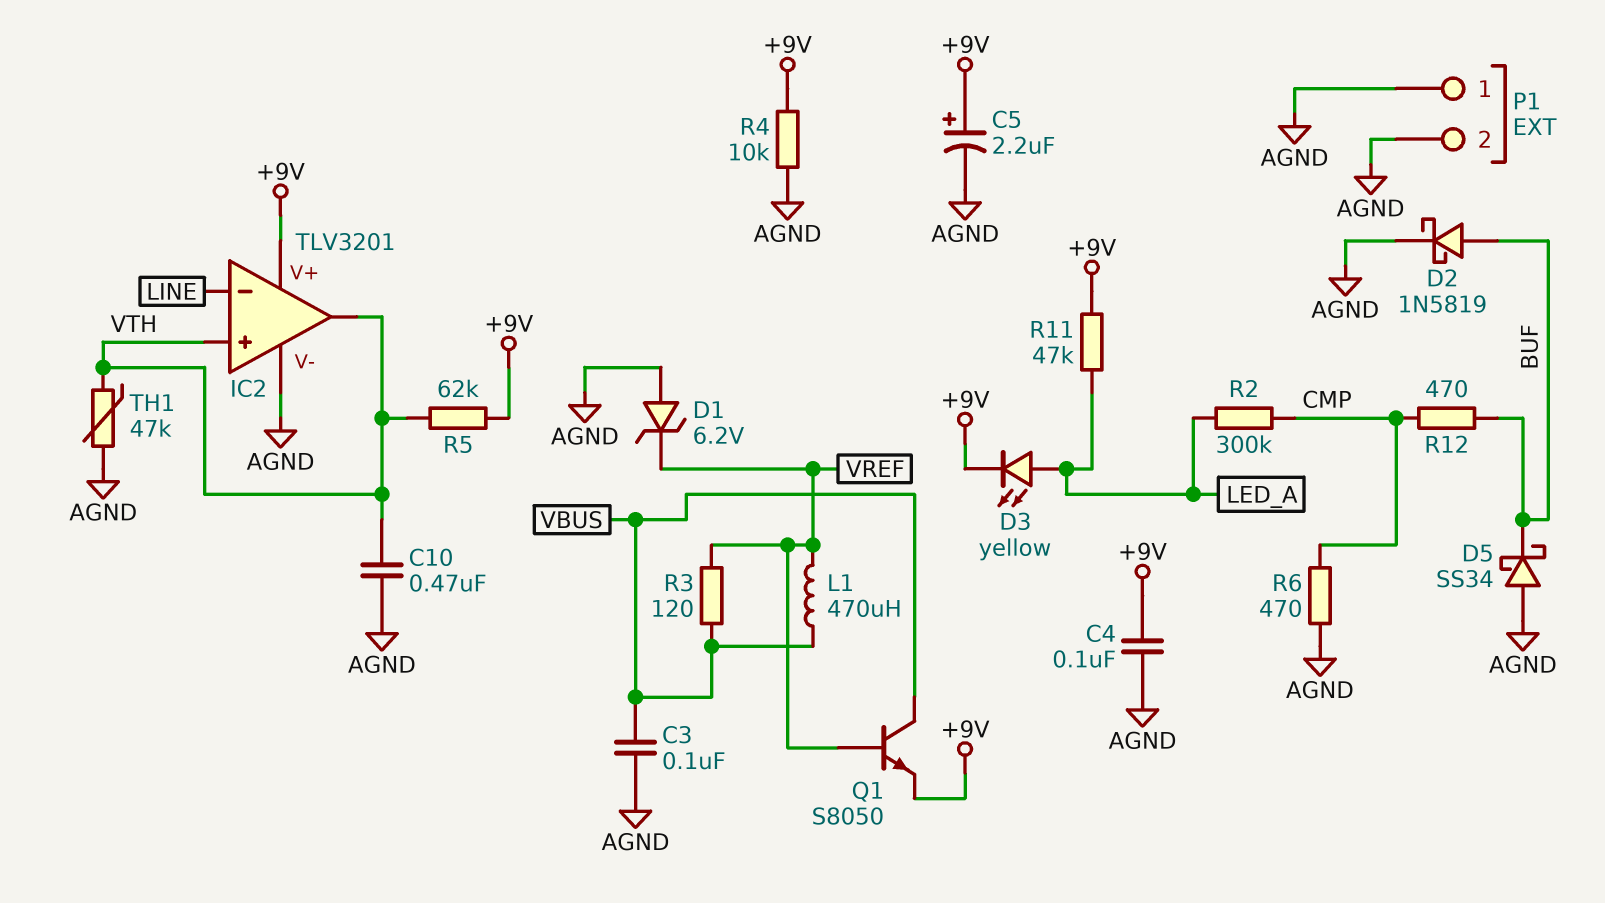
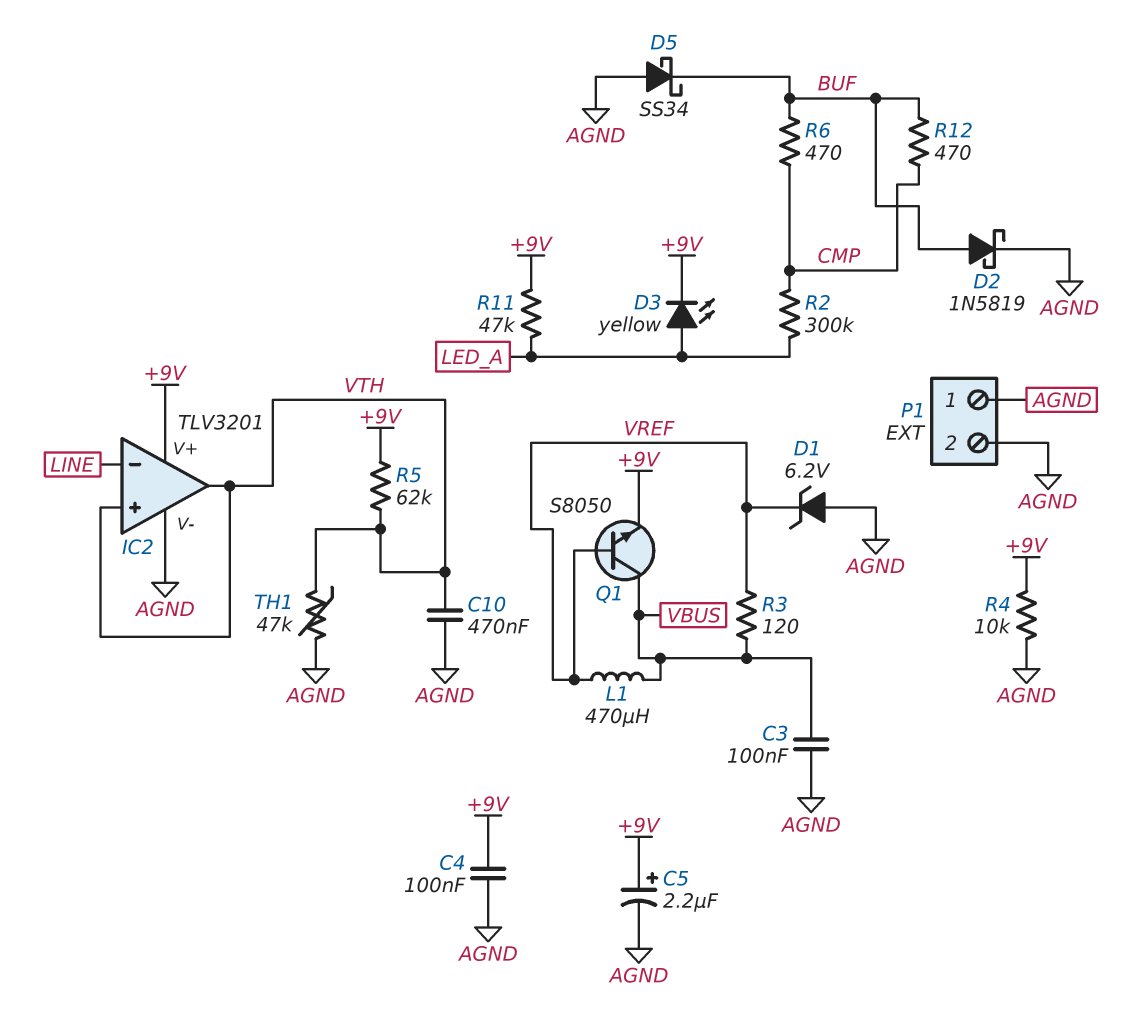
R6: 470 (AGND, CMP) -> 470 (BUF, CMP)

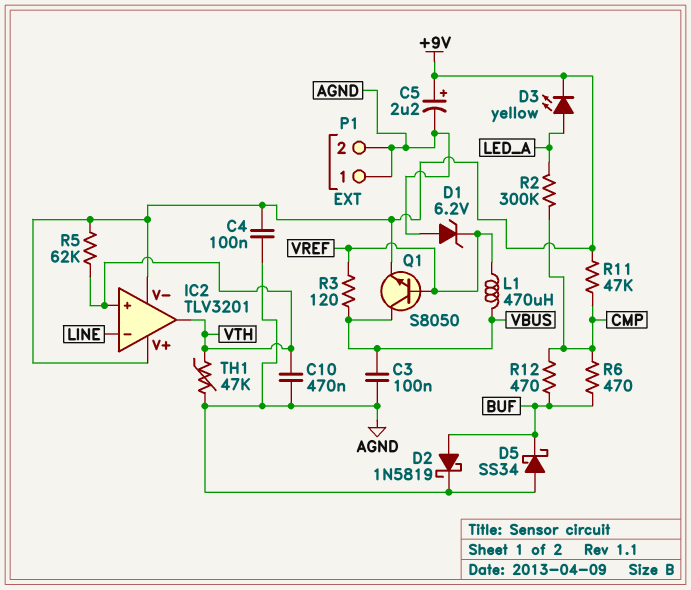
IC2 pin V-: AGND -> +9V
R4: 10k (+9V, AGND) -> none
R11: 47k (+9V, LED_A) -> 47k (+9V, CMP)

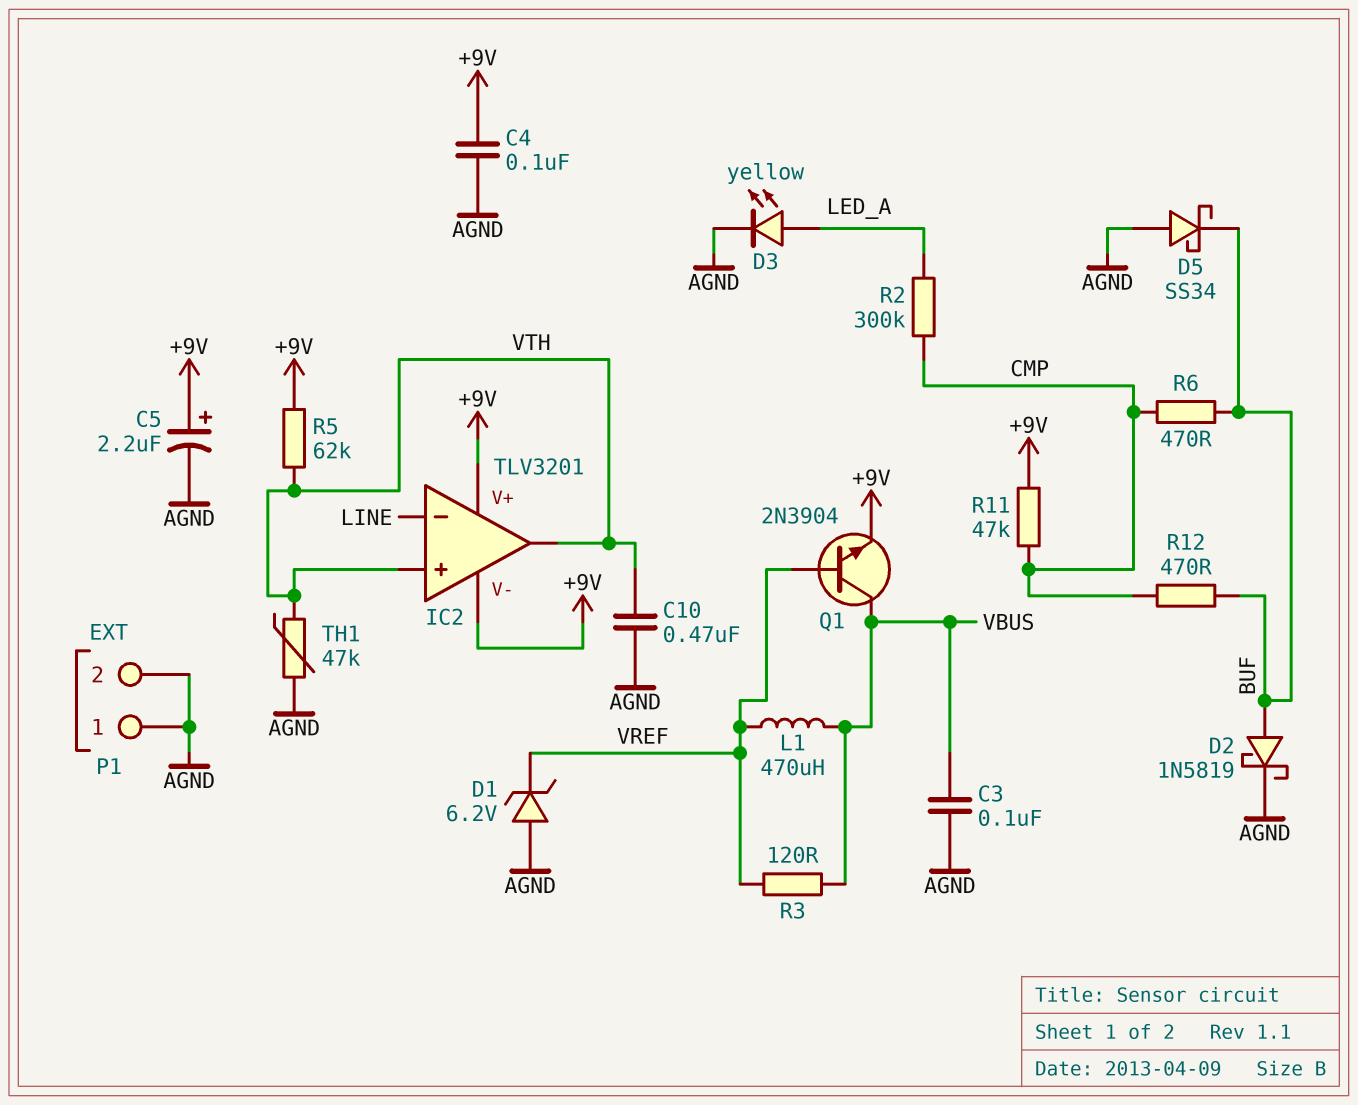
D3: LED yellow (A LED_A, K +9V) -> LED yellow (A LED_A, K AGND)
Q1: NPN S8050 (B VREF, C VBUS, E +9V) -> NPN 2N3904 (B VREF, C VBUS, E +9V)

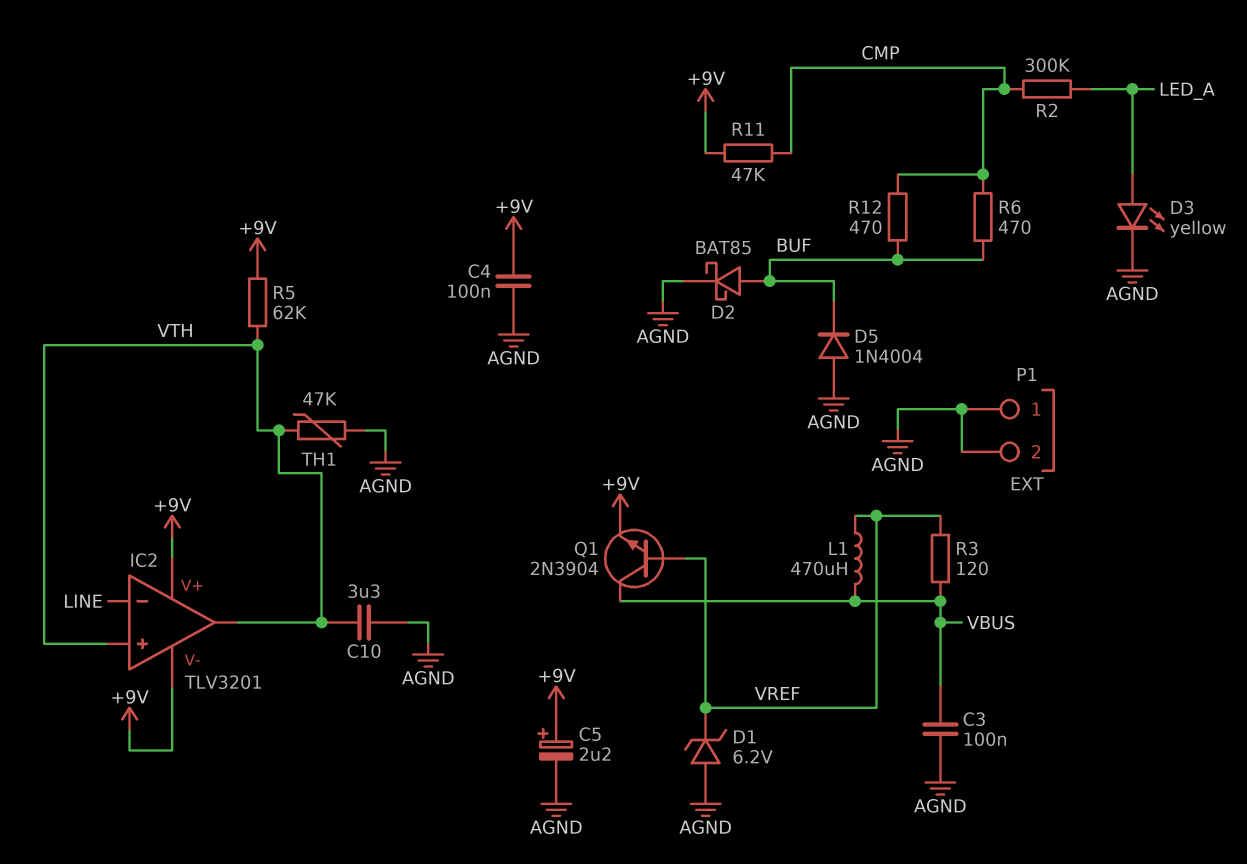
C10: 470nF (AGND, VTH) -> 3.3uF (AGND, VTH)
D2: schottky 1N5819 (A BUF, K AGND) -> schottky BAT85 (A BUF, K AGND)
D5: schottky SS34 (A AGND, K BUF) -> diode 1N4004 (A AGND, K BUF)

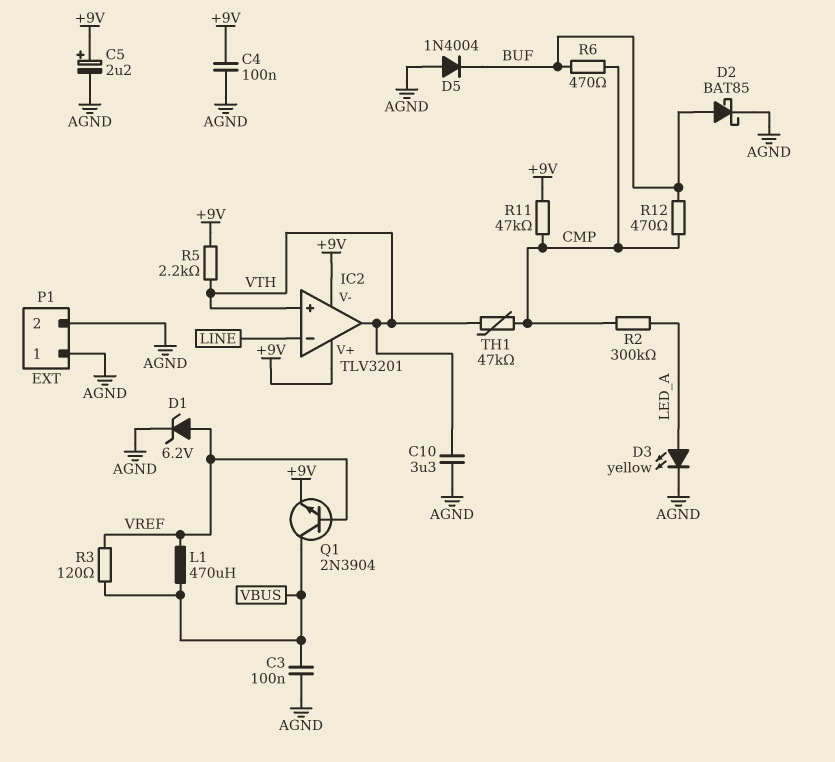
D1: zener 6.2V (A AGND, K VREF) -> zener 6.2V (A VREF, K AGND)
R5: 62k (+9V, VTH) -> 2.2k (+9V, VTH)
TH1: 47k (AGND, VTH) -> 47k (CMP, VTH)

